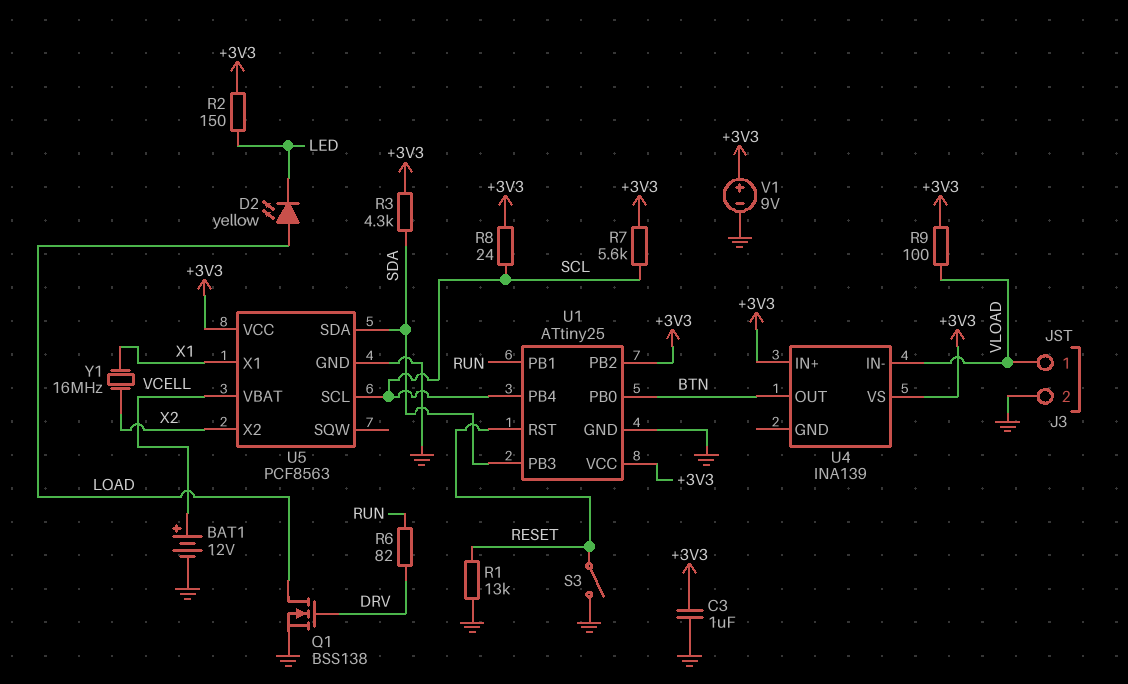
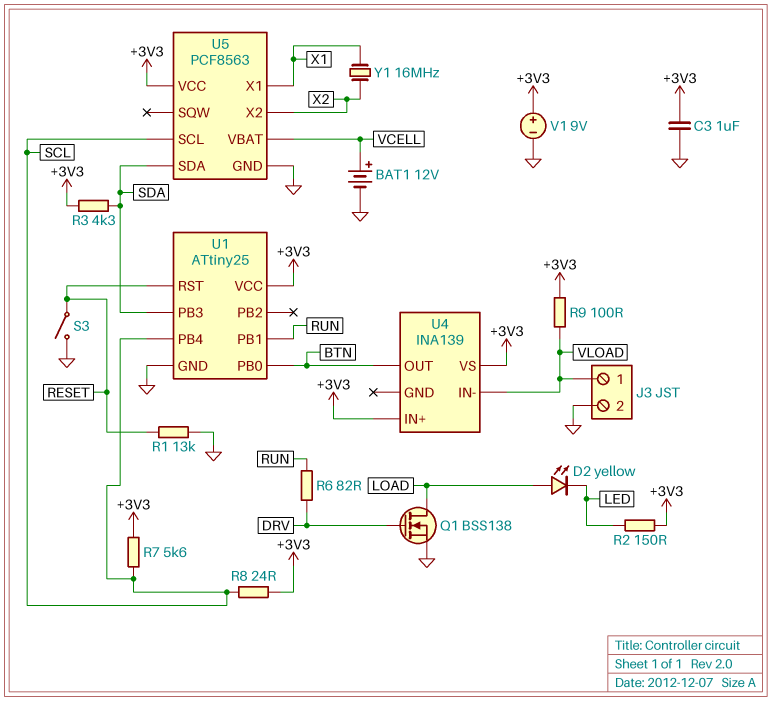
U1 pin PB2: +3V3 -> none

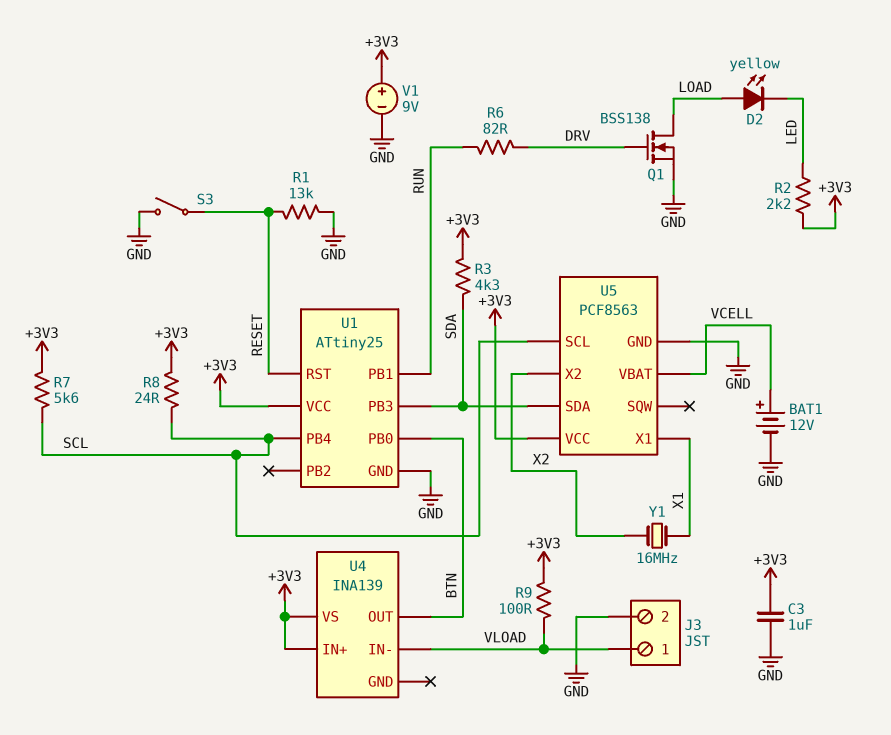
R2: 150 (+3V3, LED) -> 2.2k (+3V3, LED)

